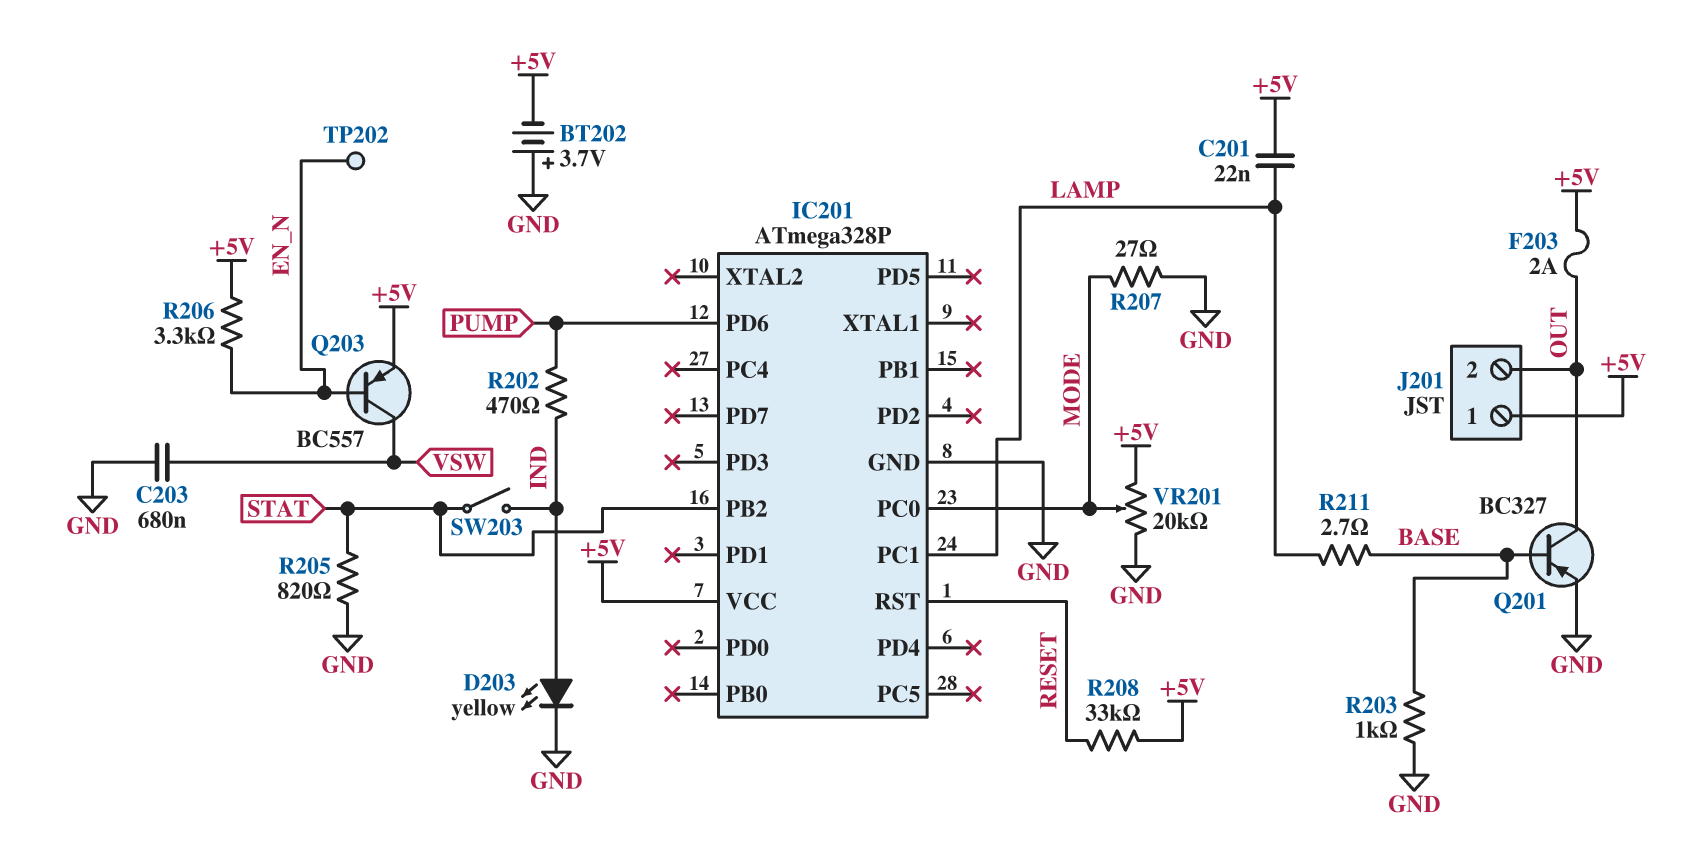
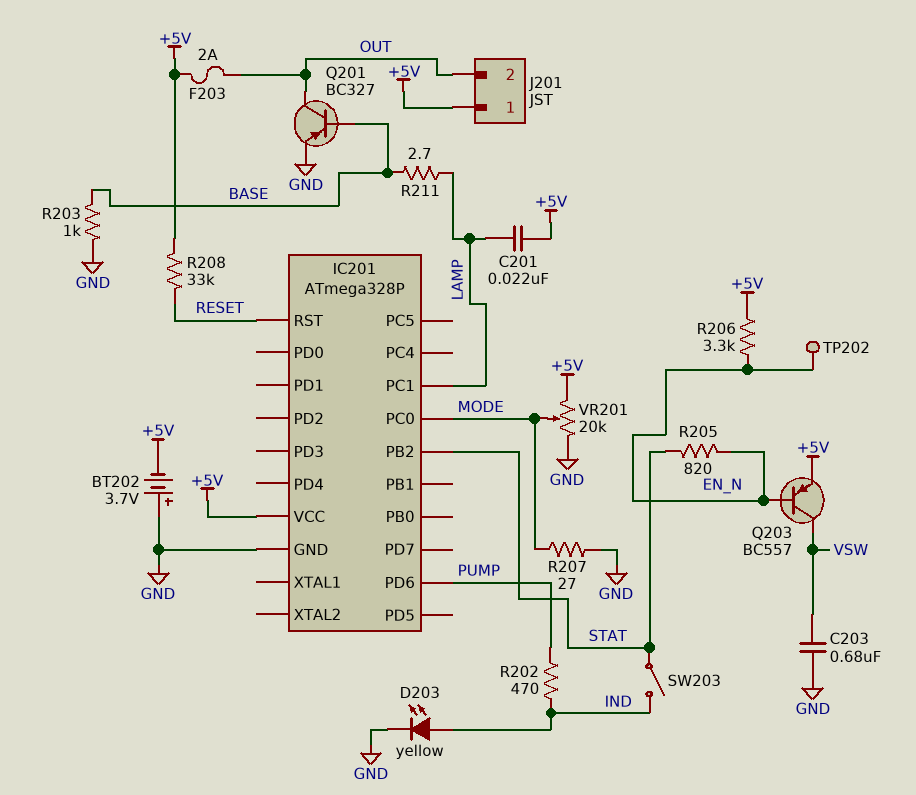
R205: 820 (GND, STAT) -> 820 (EN_N, STAT)

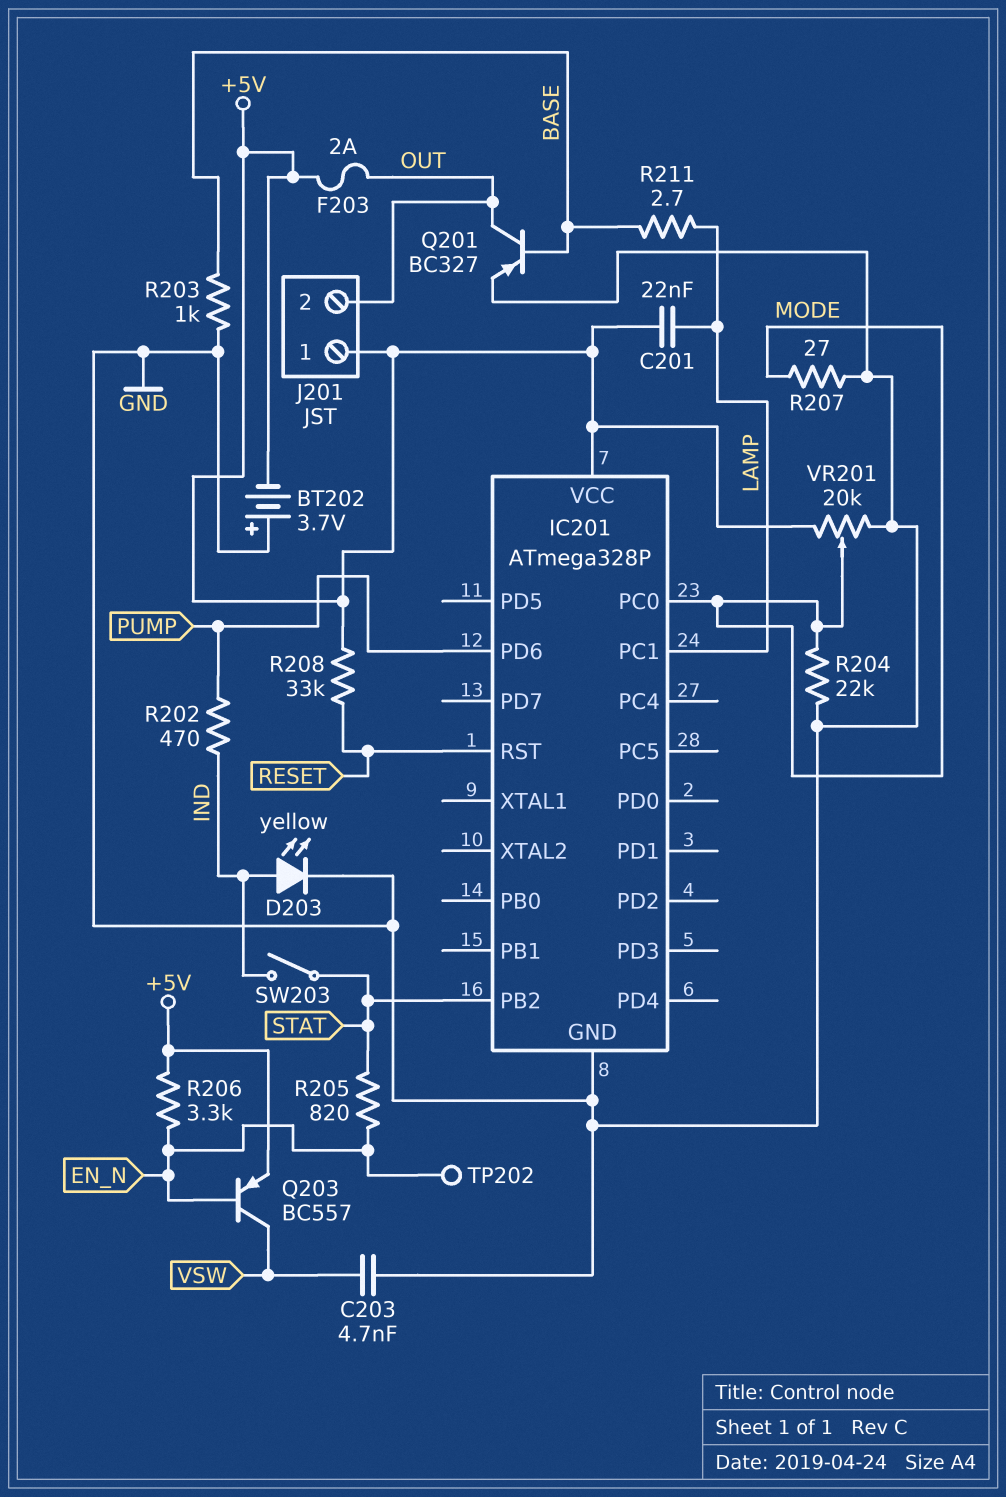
C203: 680nF (GND, VSW) -> 4.7nF (GND, VSW)
R204: none -> 22k (GND, MODE)

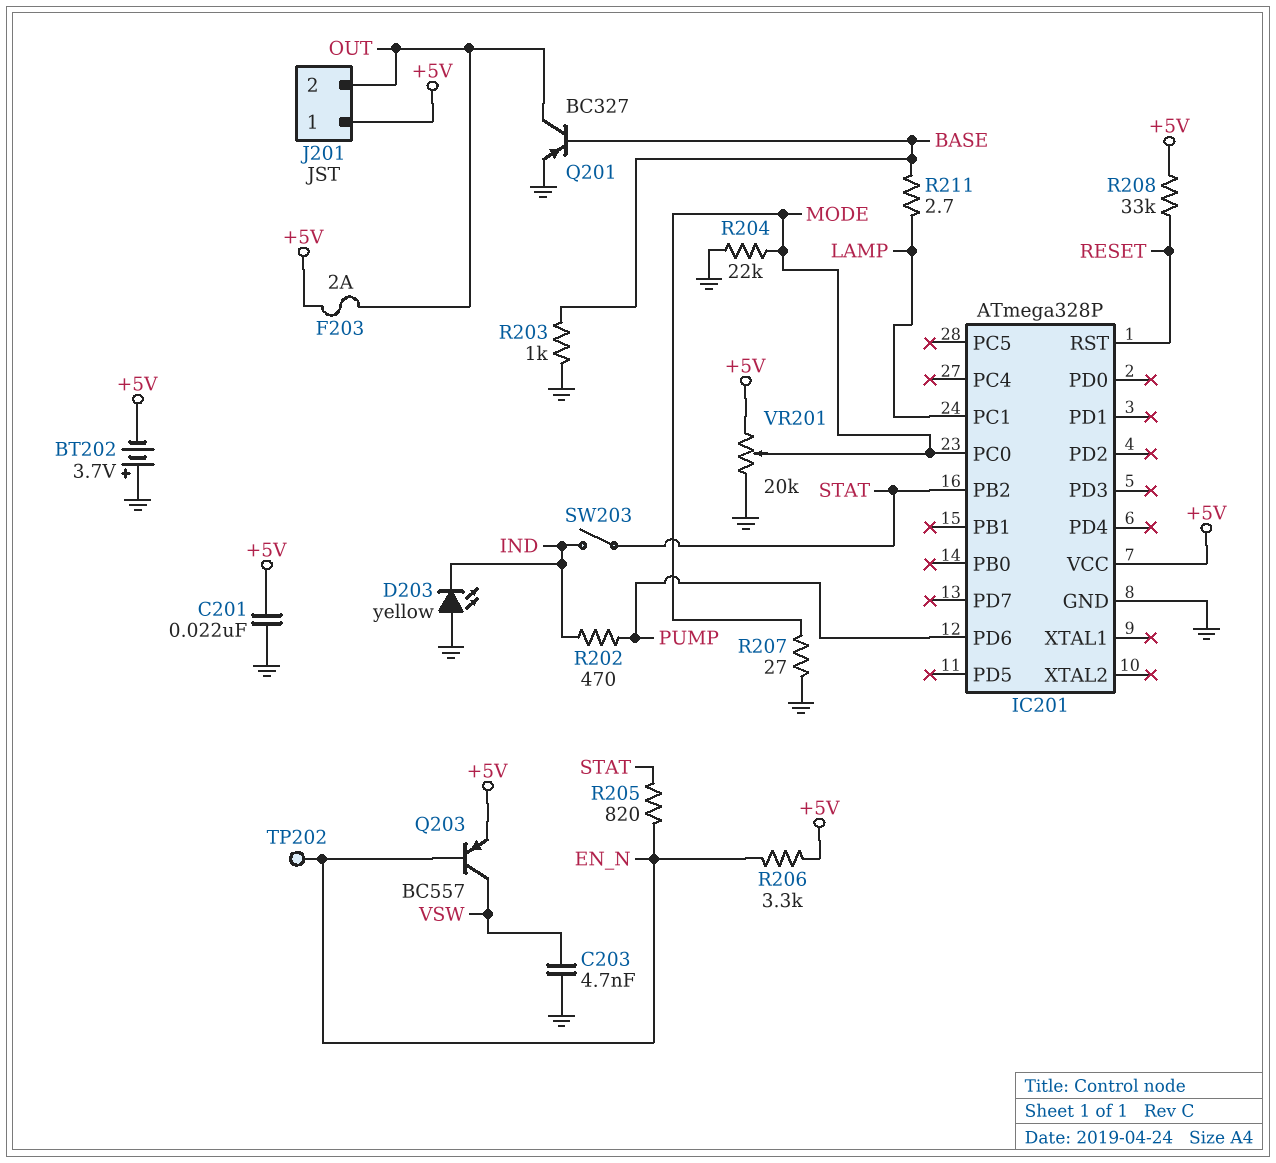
C201: 22nF (+5V, LAMP) -> 22nF (+5V, GND)
D203: LED yellow (A IND, K GND) -> LED yellow (A GND, K IND)

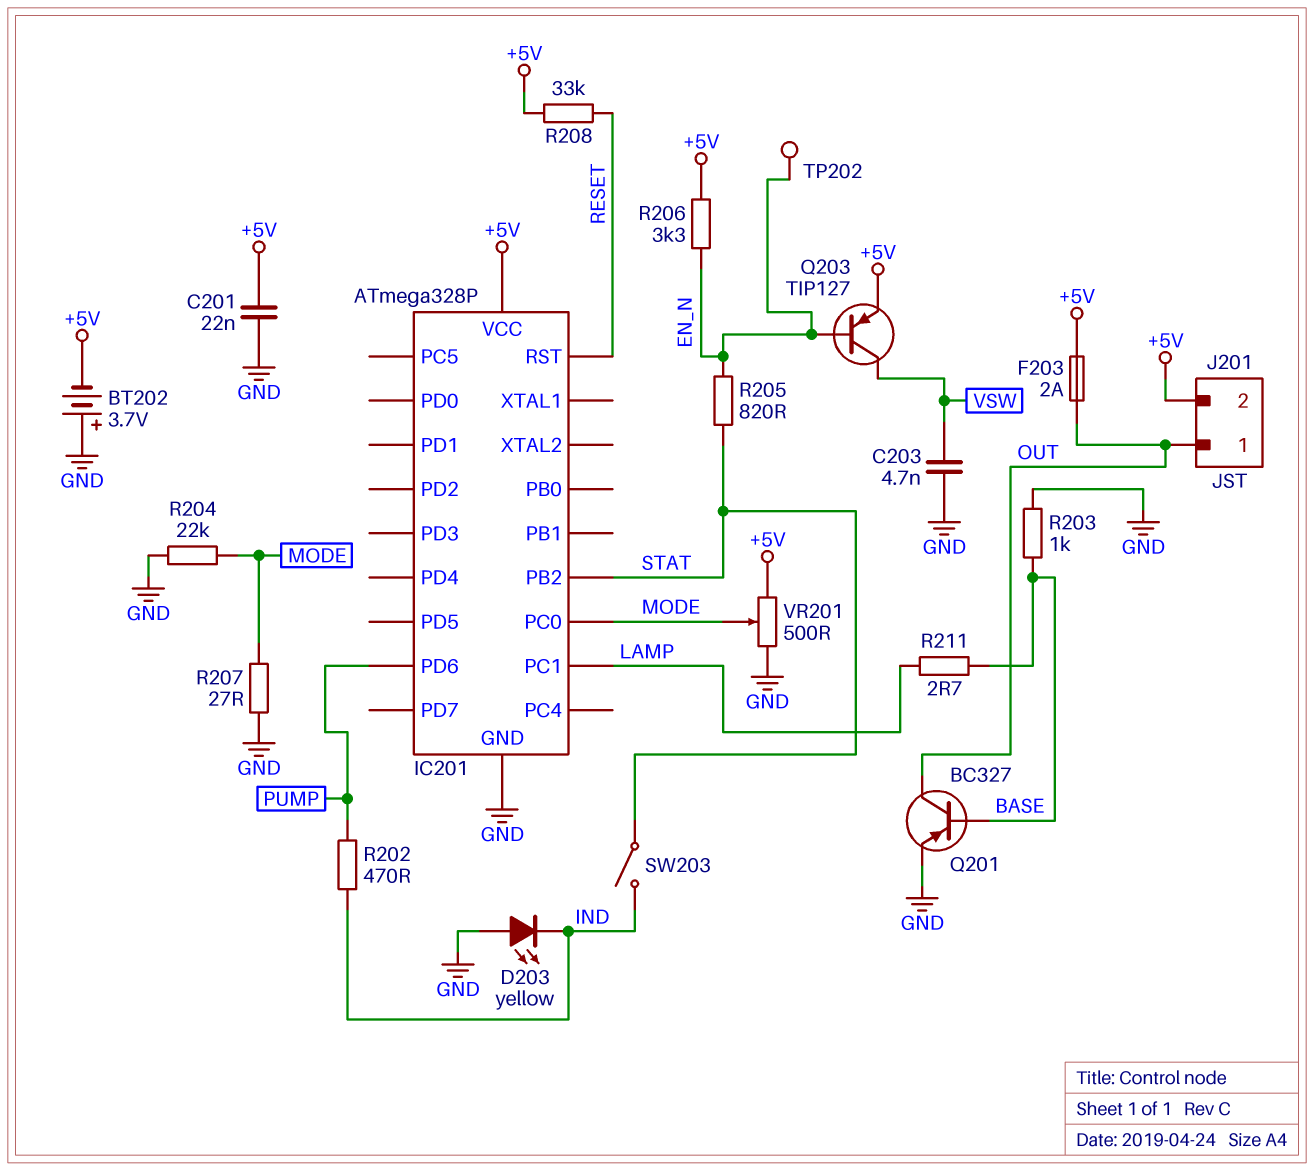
J201 pin 1: +5V -> OUT
J201 pin 2: OUT -> +5V
Q203: PNP BC557 (B EN_N, C VSW, E +5V) -> PNP TIP127 (B EN_N, C VSW, E +5V)
VR201: 20k (+5V, GND, wiper MODE) -> 500 (+5V, GND, wiper MODE)

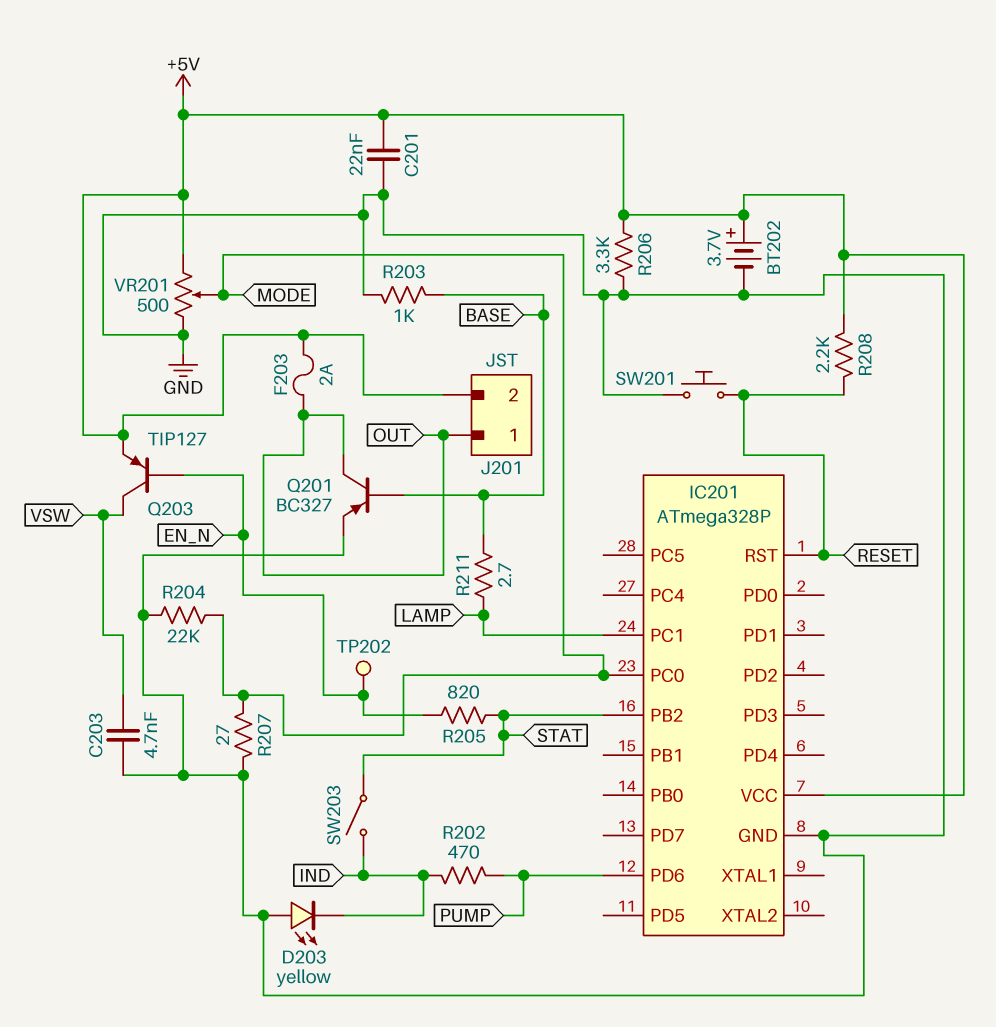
BT202: 3.7V (plus GND, minus +5V) -> 3.7V (plus +5V, minus GND)
R206: 3.3k (+5V, EN_N) -> 3.3k (+5V, GND)
R208: 33k (+5V, RESET) -> 2.2k (+5V, RESET)
SW201: none -> button (GND, RESET)

